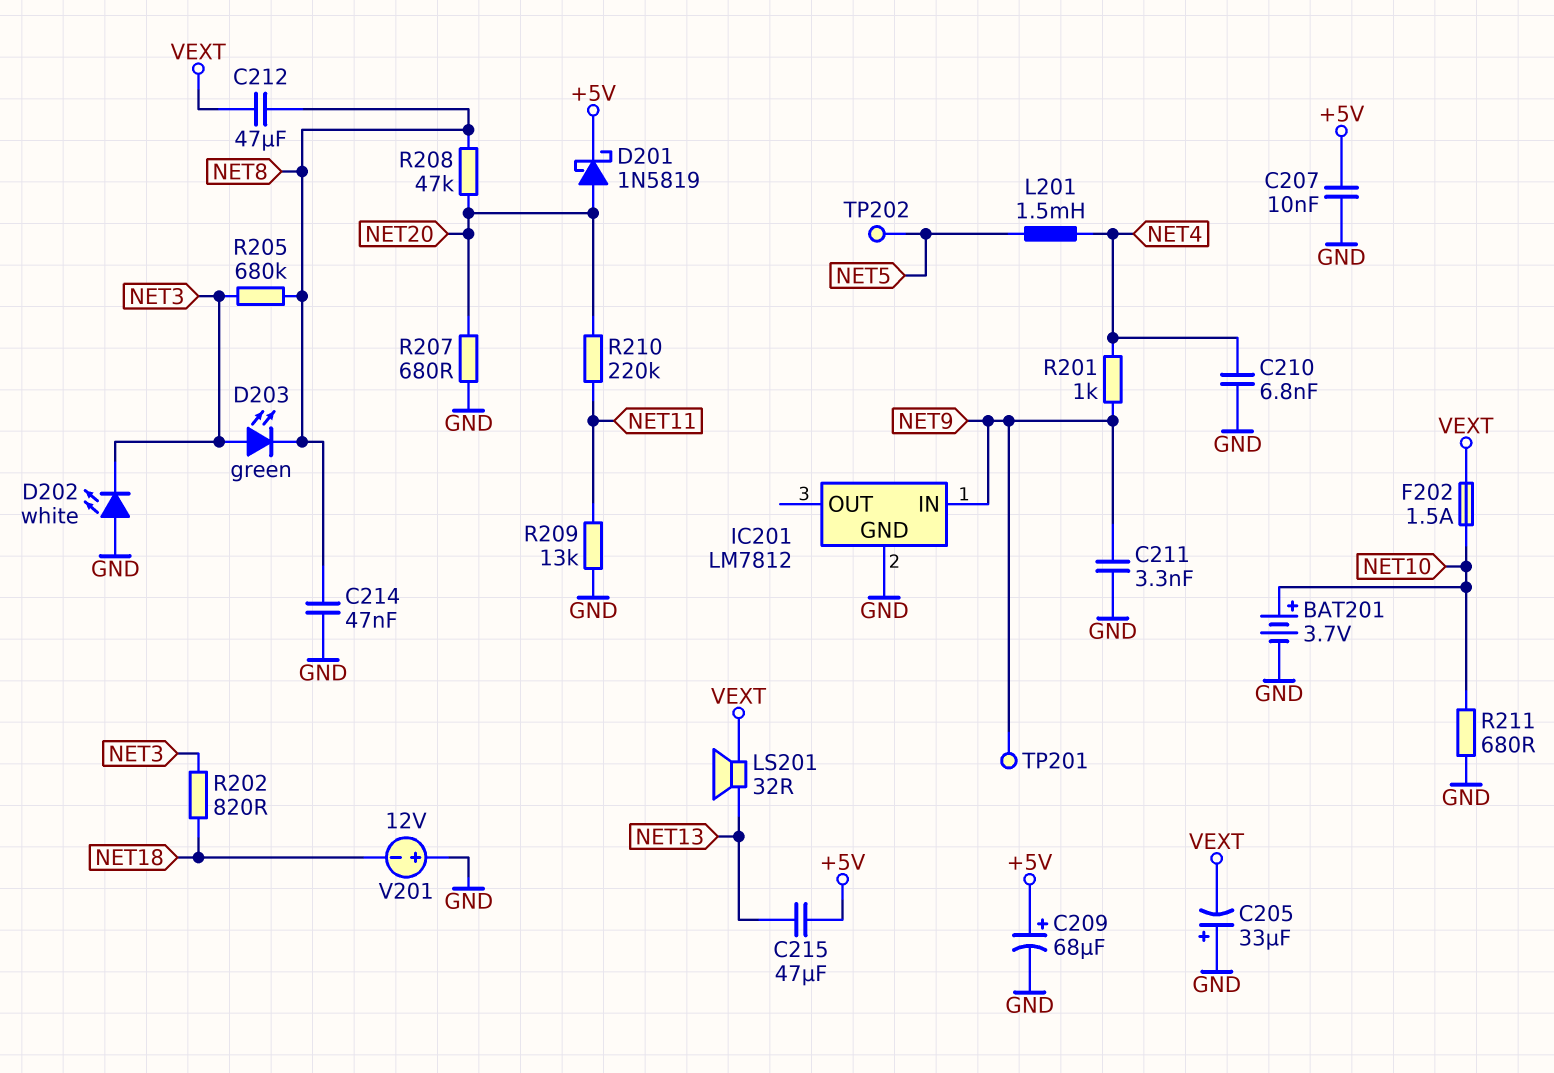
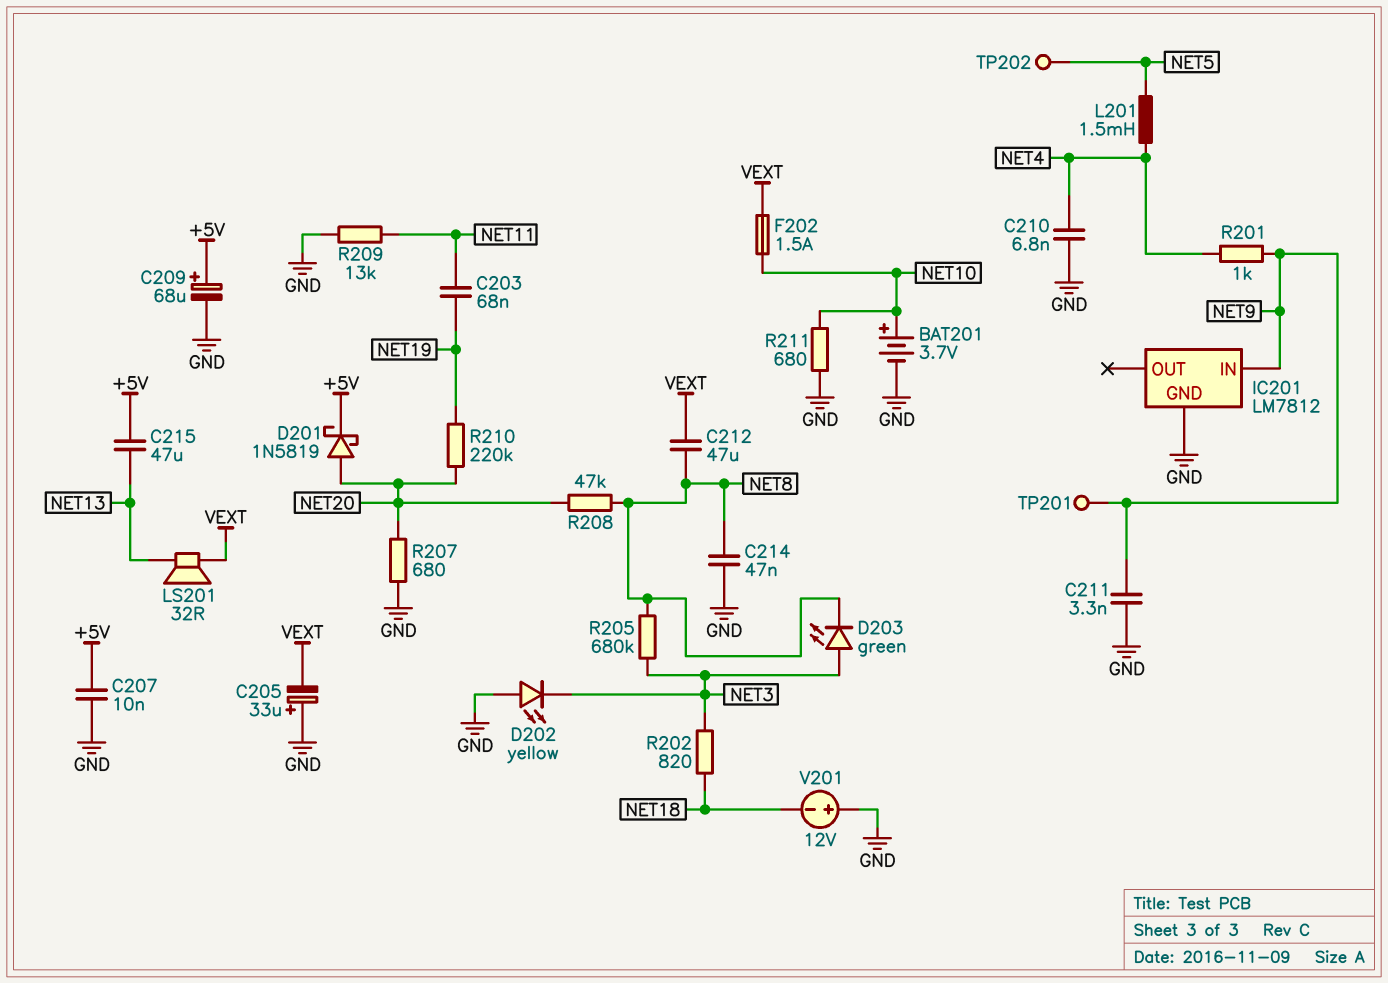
C203: none -> 68nF (NET11, NET19)
D202: LED white (A GND, K NET3) -> LED yellow (A GND, K NET3)
R210: 220k (NET11, NET20) -> 220k (NET19, NET20)

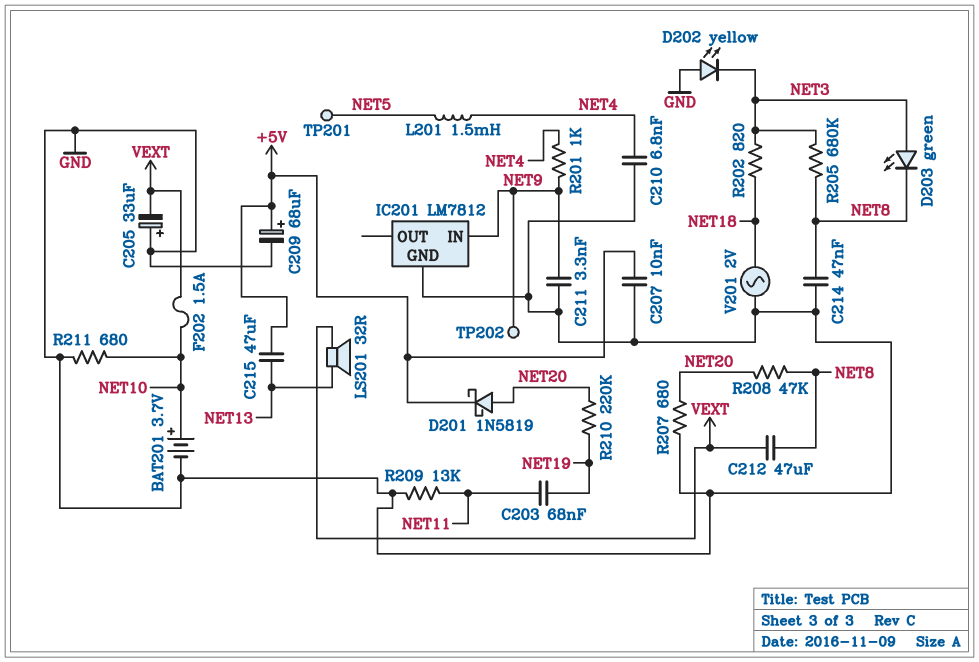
TP201: test point (NET9) -> test point (NET5)
TP202: test point (NET5) -> test point (NET9)
V201: 12V (plus GND, minus NET18) -> AC 2V (GND, NET18)

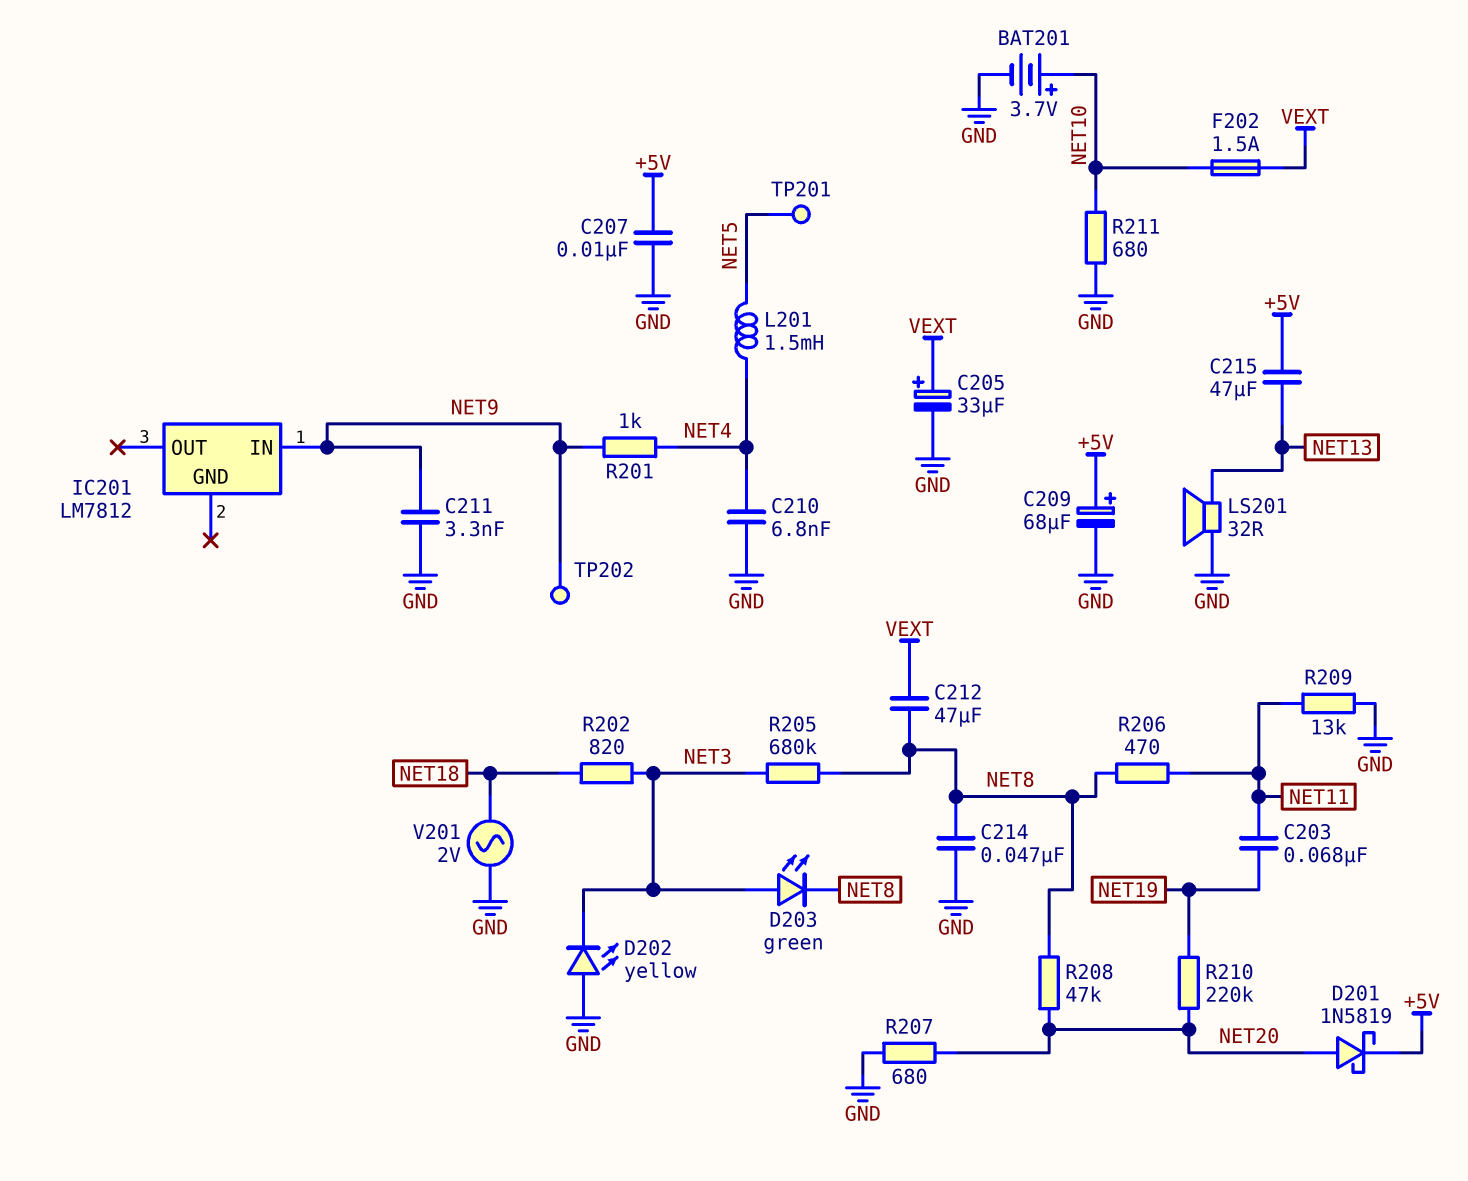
C205: 33uF (plus GND, minus VEXT) -> 33uF (plus VEXT, minus GND)
IC201 pin GND: GND -> none
LS201: speaker 32R (NET13, VEXT) -> speaker 32R (GND, NET13)
R206: none -> 470 (NET8, NET11)

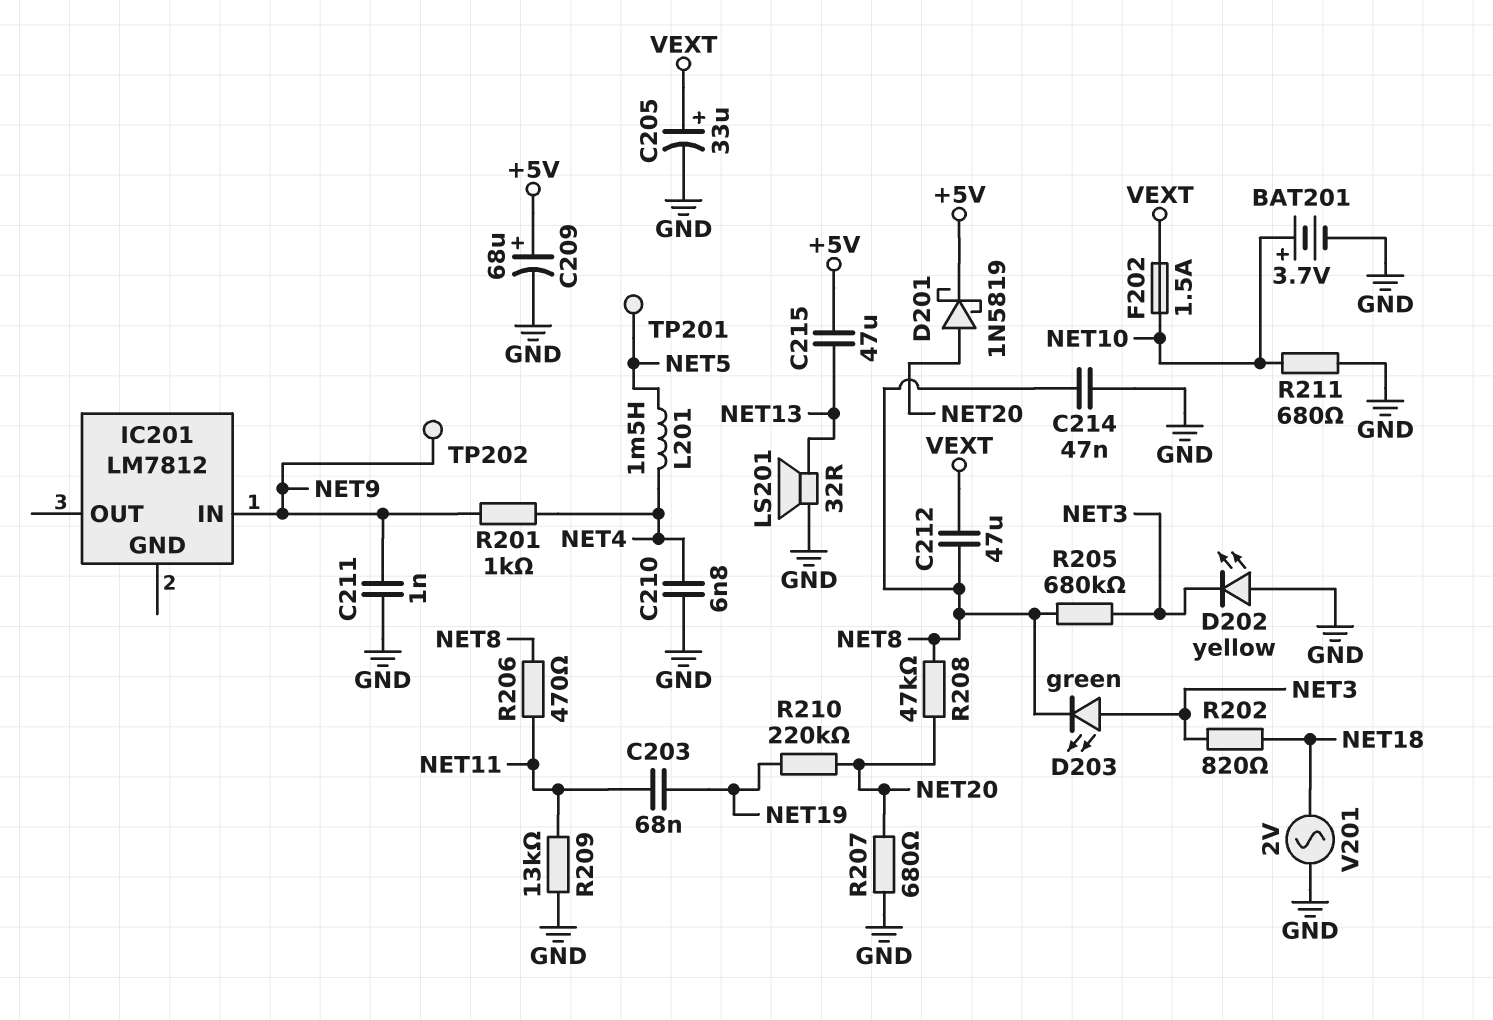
C207: 10nF (+5V, GND) -> none
C211: 3.3nF (GND, NET9) -> 1nF (GND, NET9)

